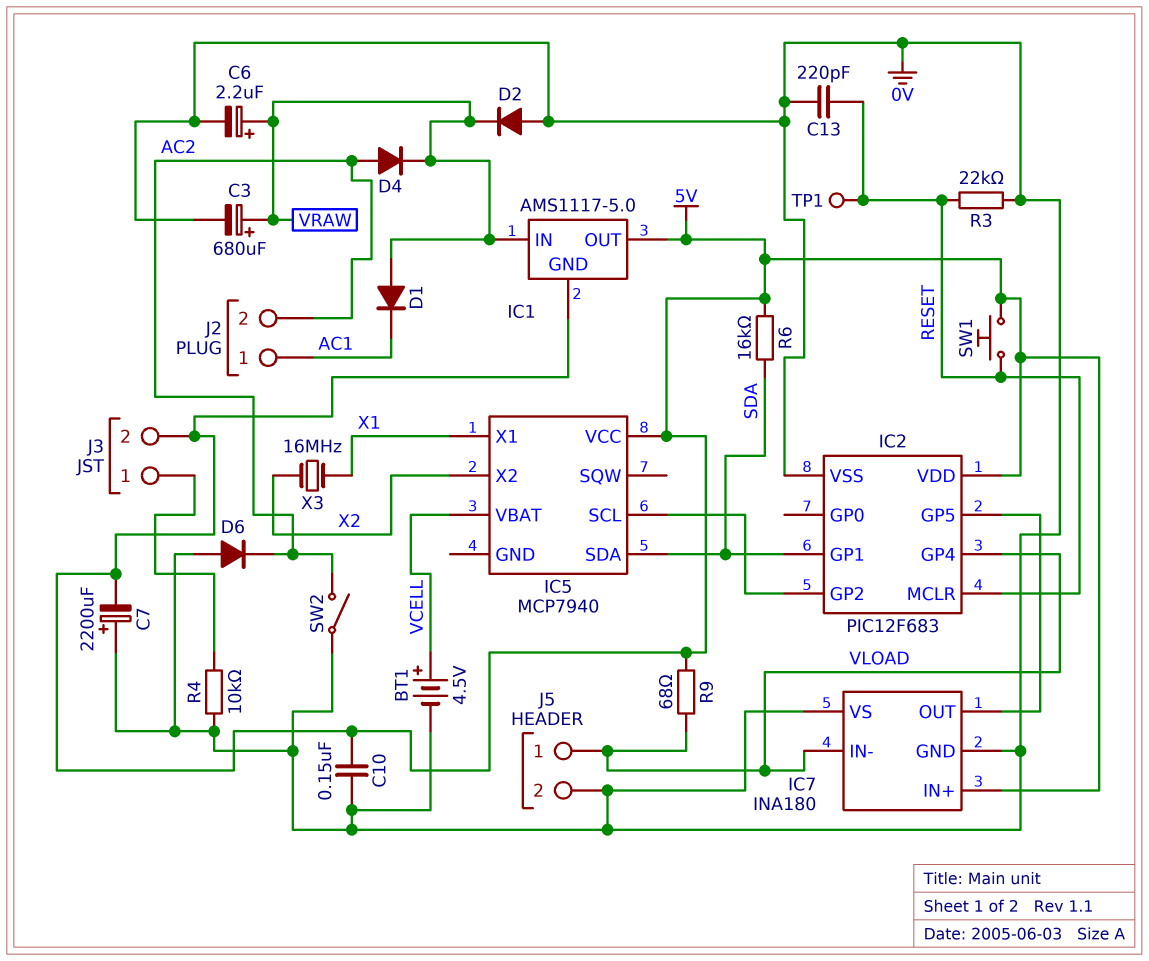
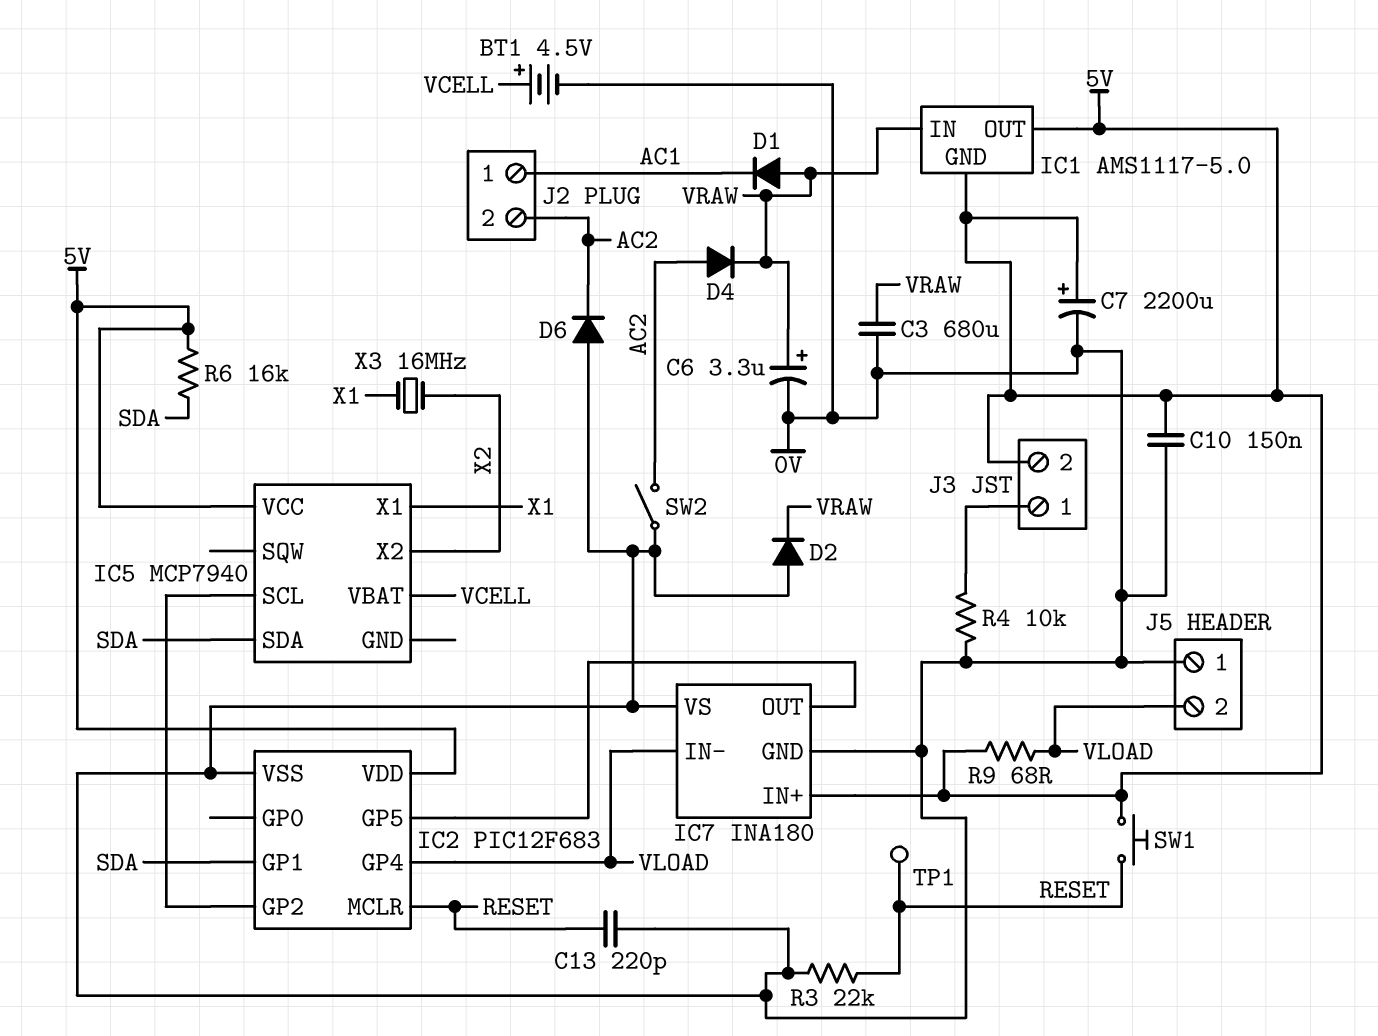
C3: 680uF (plus VRAW, minus 0V) -> 680uF (0V, VRAW)
C6: 2.2uF (plus VRAW, minus 0V) -> 3.3uF (plus VRAW, minus 0V)
C7: 2200uF (plus 0V, minus 5V) -> 2200uF (plus 5V, minus 0V)
J5 pin 1: VLOAD -> 0V
J5 pin 2: 0V -> VLOAD

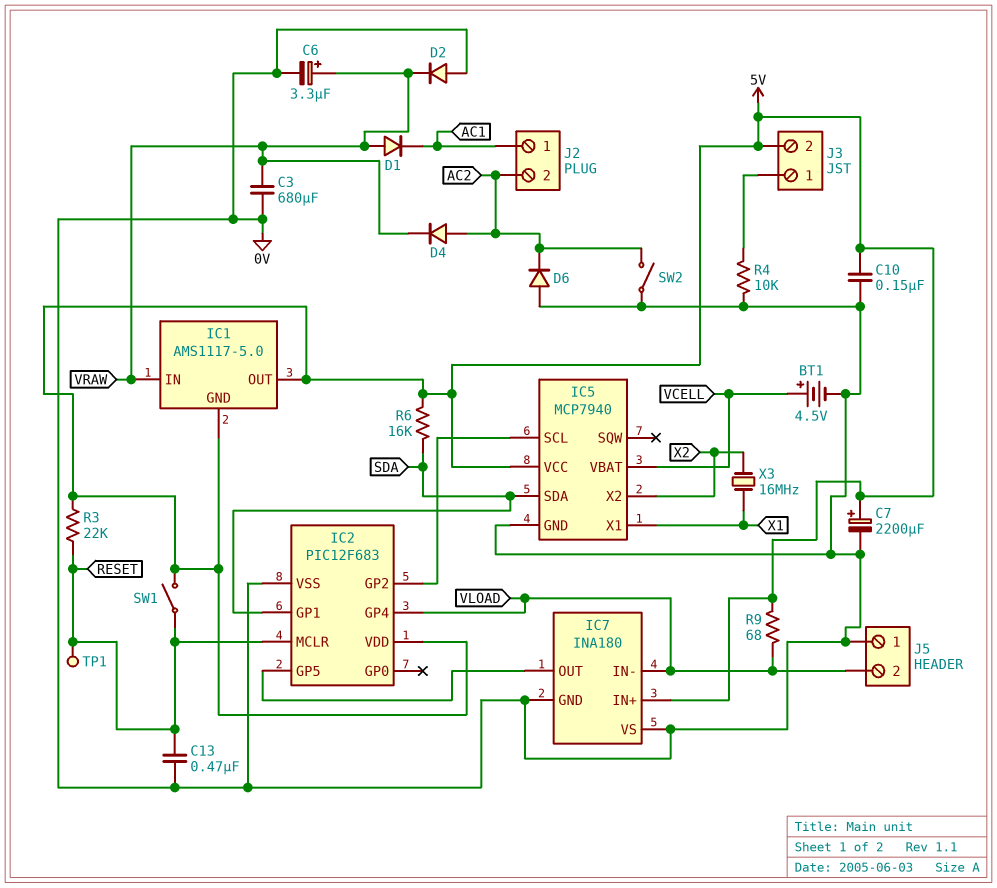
C13: 220pF (0V, RESET) -> 470nF (0V, RESET)
IC5 pin GND: none -> 0V
R3: 22k (0V, RESET) -> 22k (5V, RESET)
SW1: button (5V, RESET) -> switch (5V, RESET)

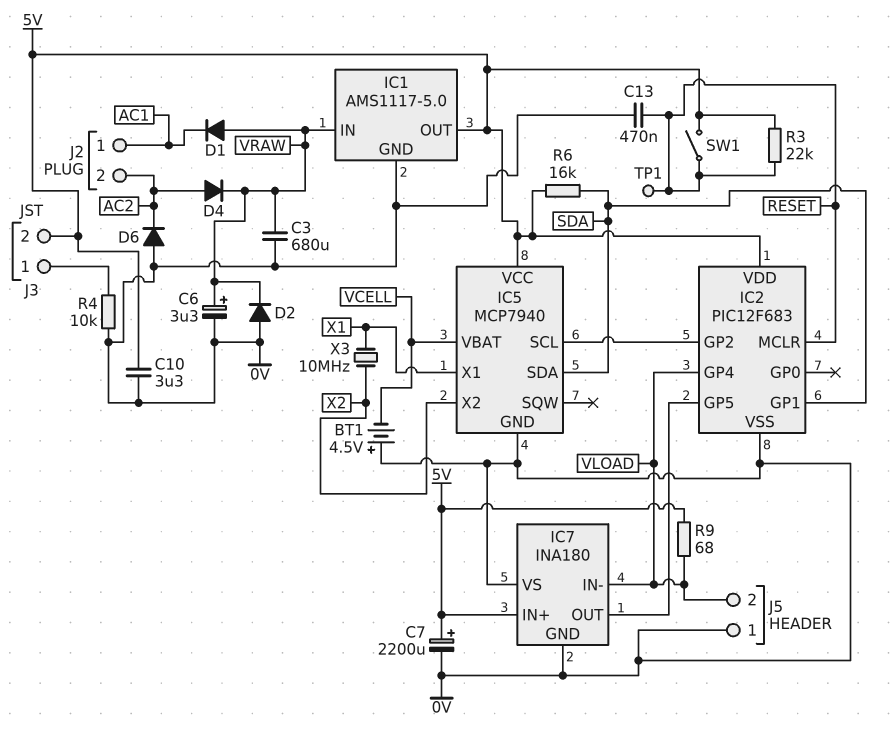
BT1: 4.5V (plus VCELL, minus 0V) -> 4.5V (plus 0V, minus VCELL)
C10: 150nF (0V, 5V) -> 3.3uF (0V, 5V)
IC1 pin GND: 5V -> 0V
SW2: switch (0V, AC2) -> none
X3: 16MHz (X1, X2) -> 10MHz (X1, X2)

